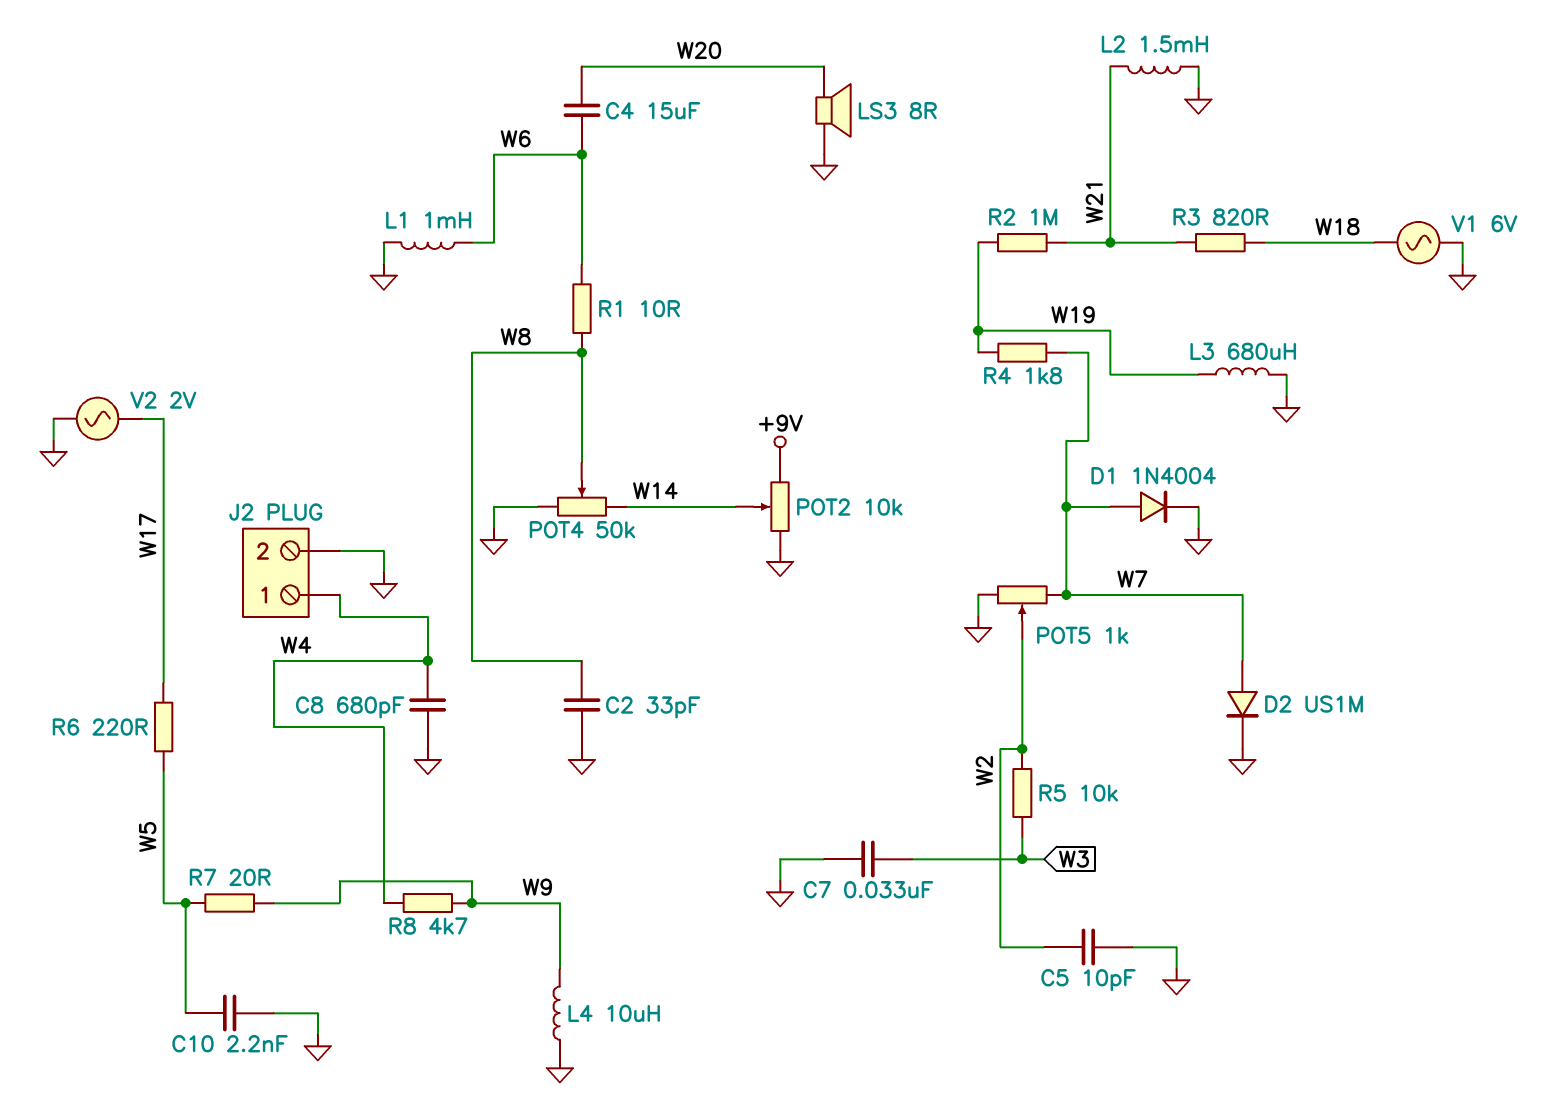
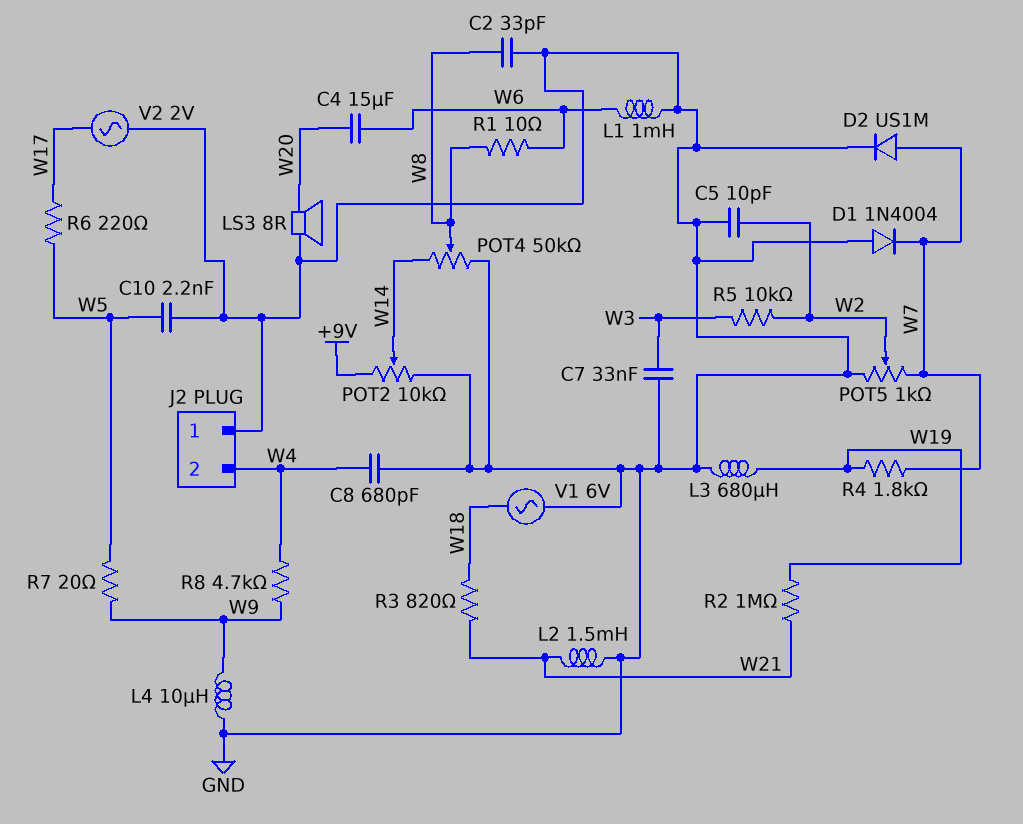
D1: diode 1N4004 (A W7, K GND) -> diode 1N4004 (A GND, K W7)
J2 pin 1: W4 -> GND
J2 pin 2: GND -> W4

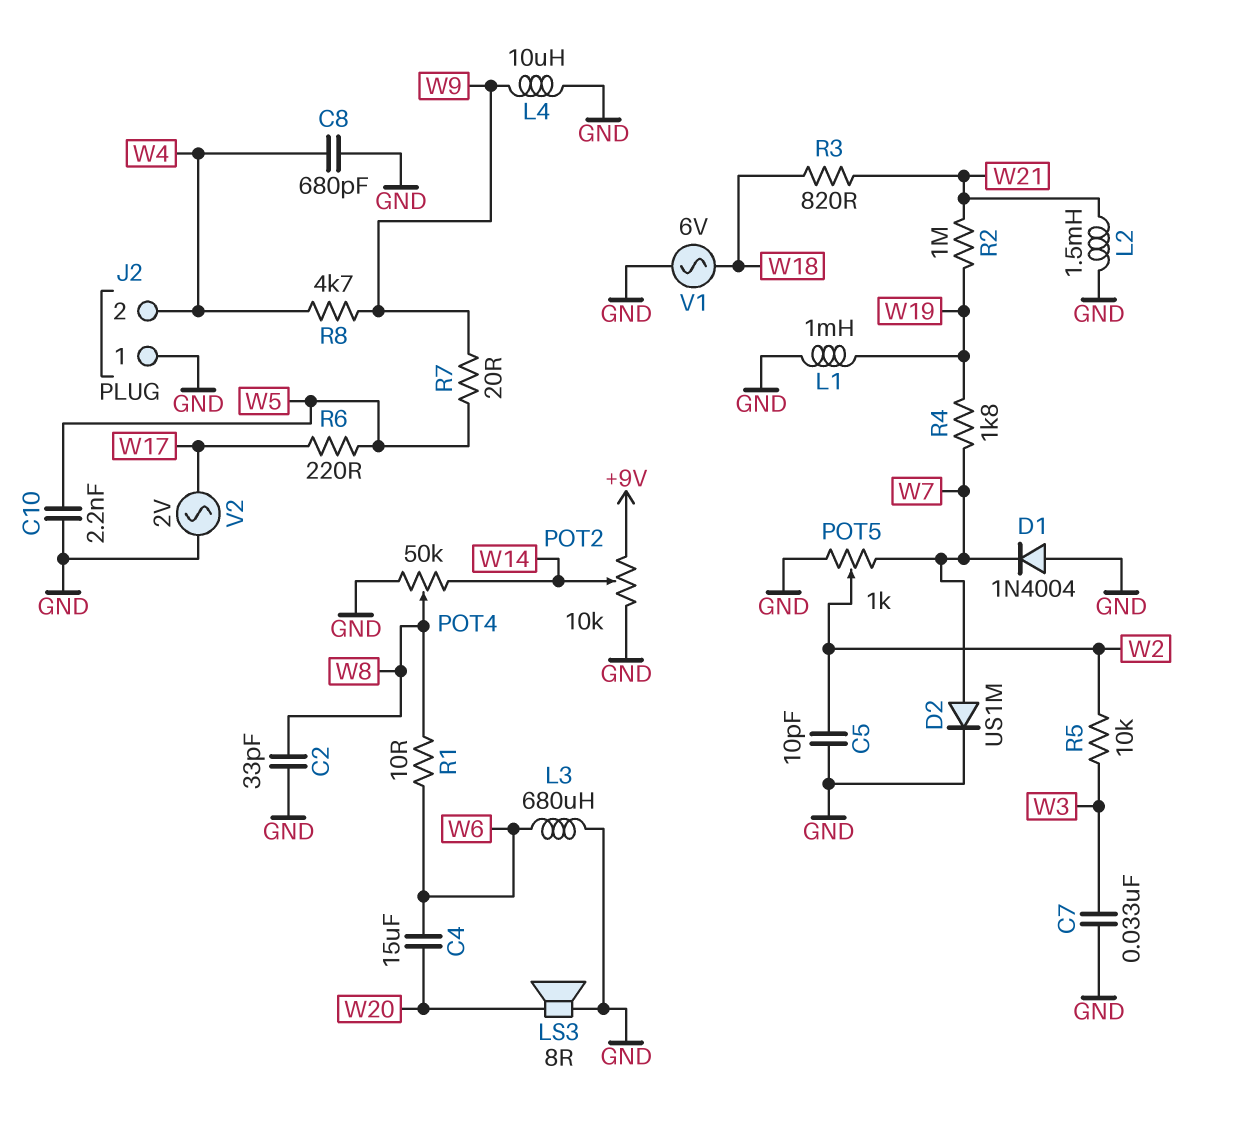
L1: 1mH (GND, W6) -> 1mH (GND, W19)
L3: 680uH (GND, W19) -> 680uH (GND, W6)

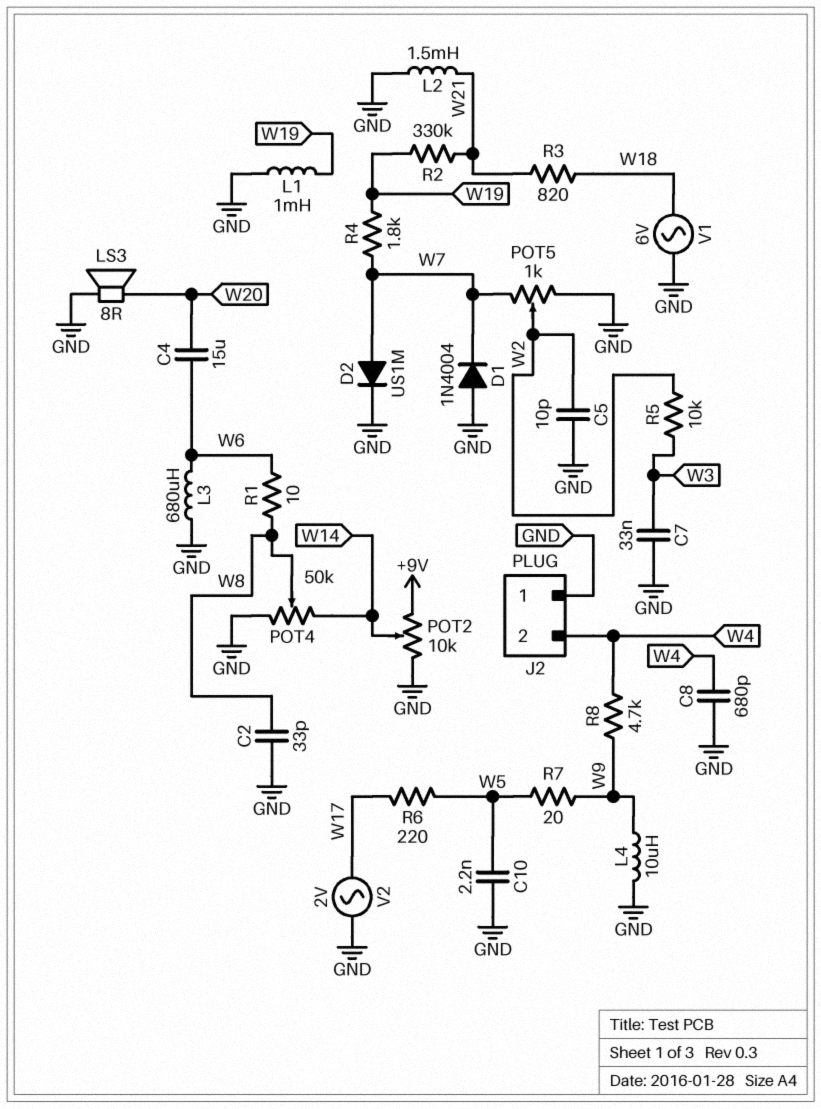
R2: 1M (W19, W21) -> 330k (W19, W21)

